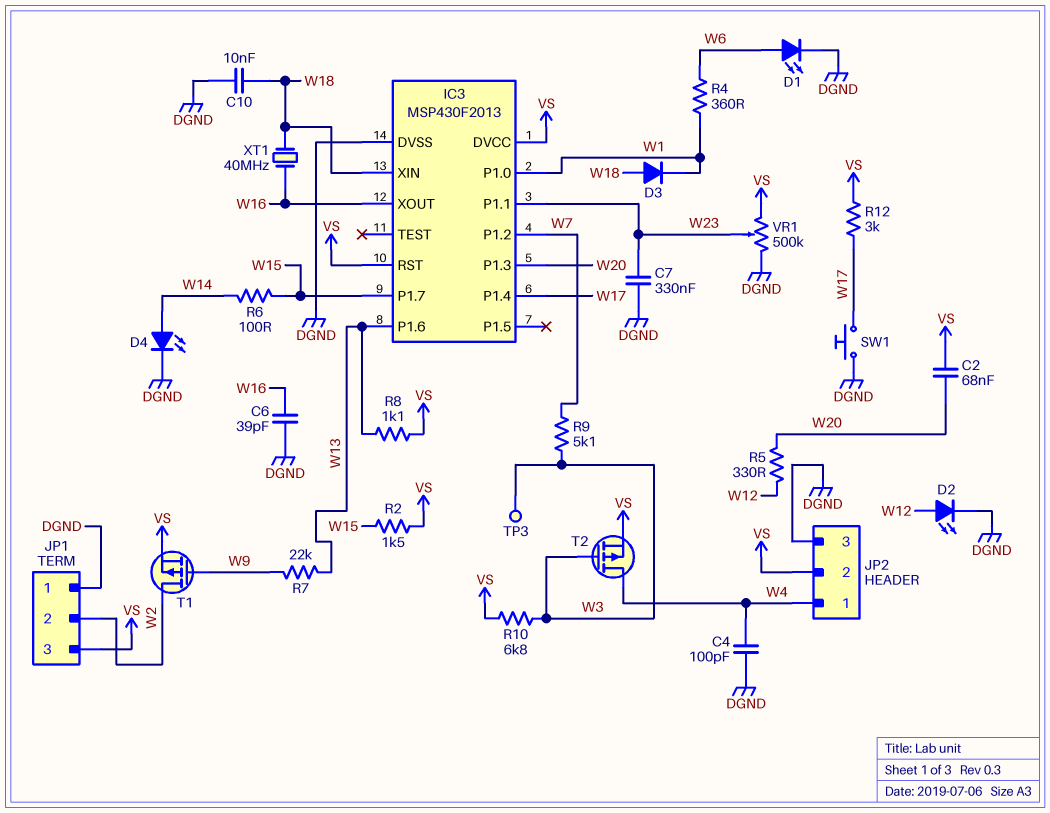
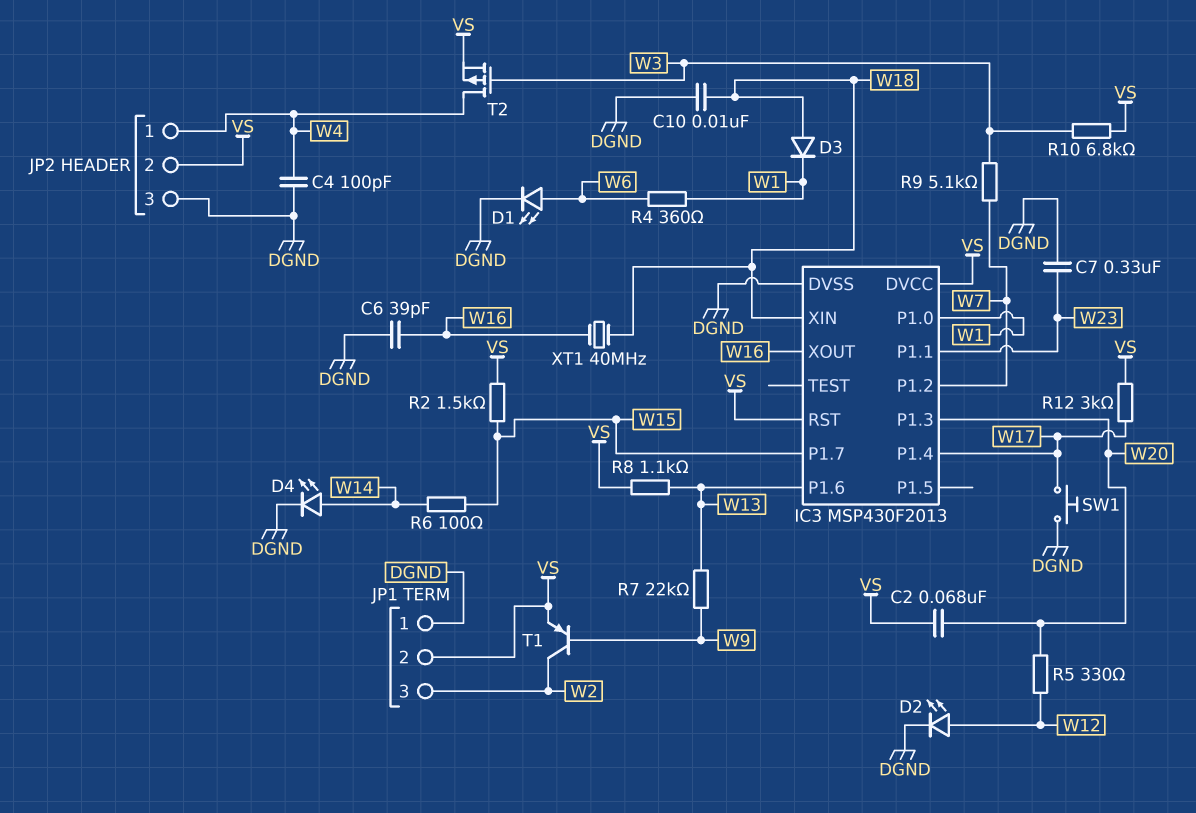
JP1 pin 2: W2 -> VS
JP1 pin 3: VS -> W2
T1: PMOS (G W9, D W2, S VS) -> PNP (B W9, C W2, E VS)
TP3: test point (W3) -> none
VR1: 500k (DGND, VS, wiper W23) -> none

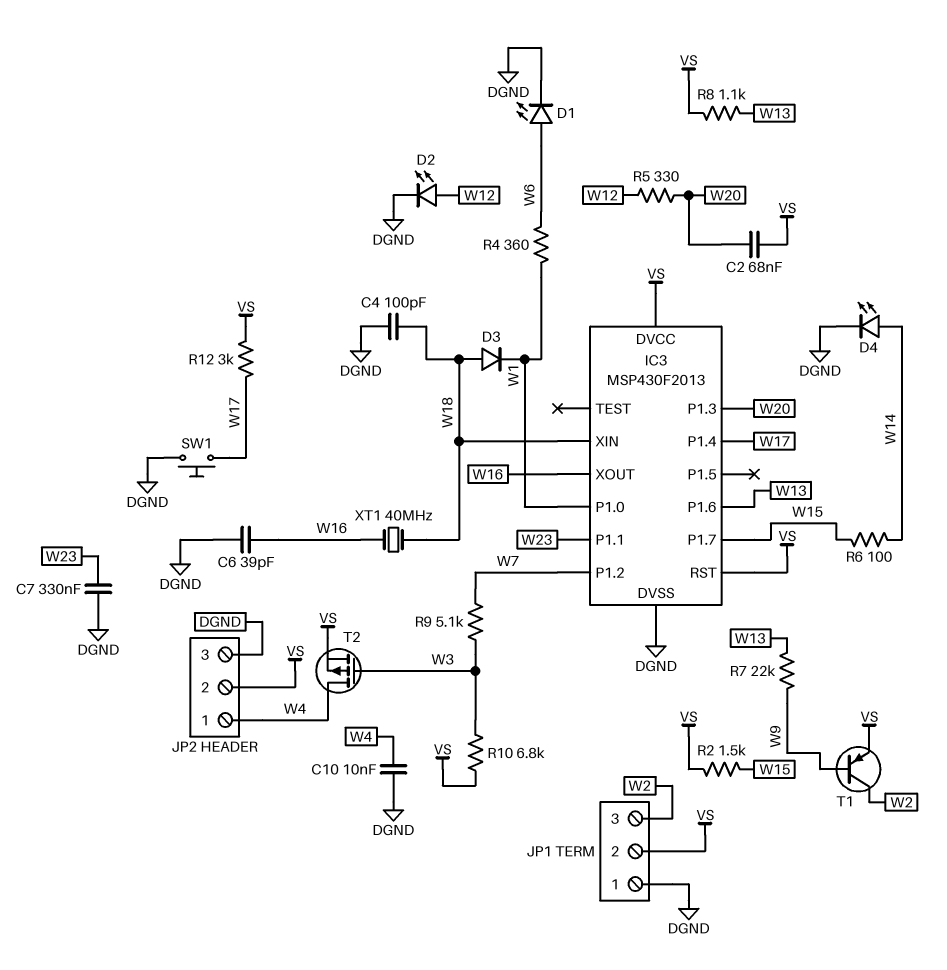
C4: 100pF (DGND, W4) -> 100pF (DGND, W18)
C10: 10nF (DGND, W18) -> 10nF (DGND, W4)

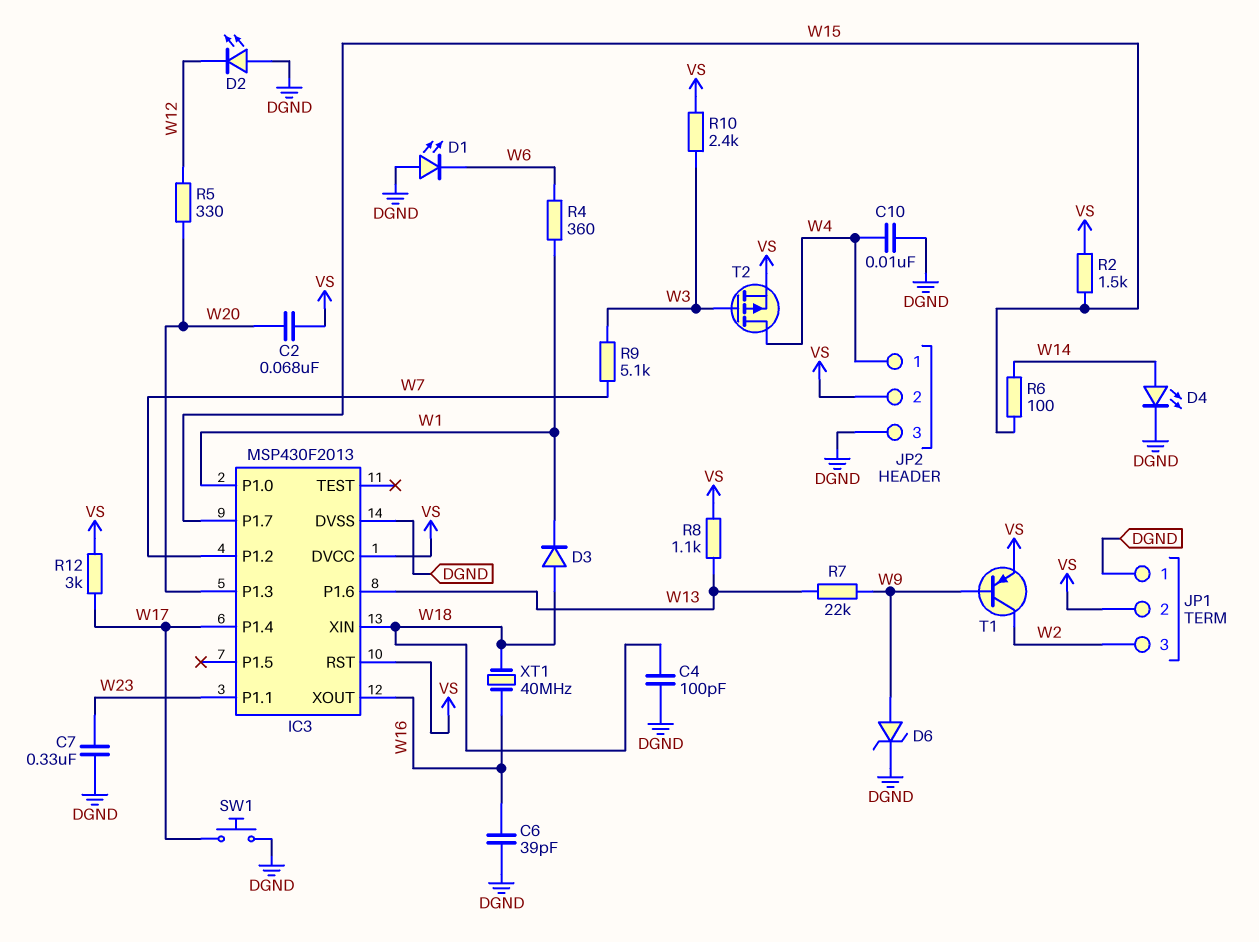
D1: LED (A W6, K DGND) -> LED (A DGND, K W6)
D2: LED (A W12, K DGND) -> LED (A DGND, K W12)
D6: none -> zener (A W9, K DGND)
R10: 6.8k (VS, W3) -> 2.4k (VS, W3)

